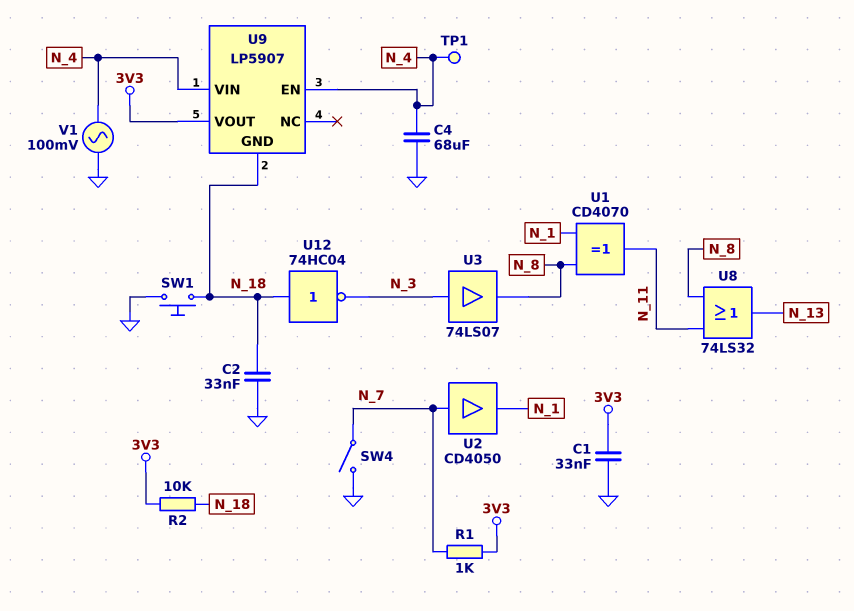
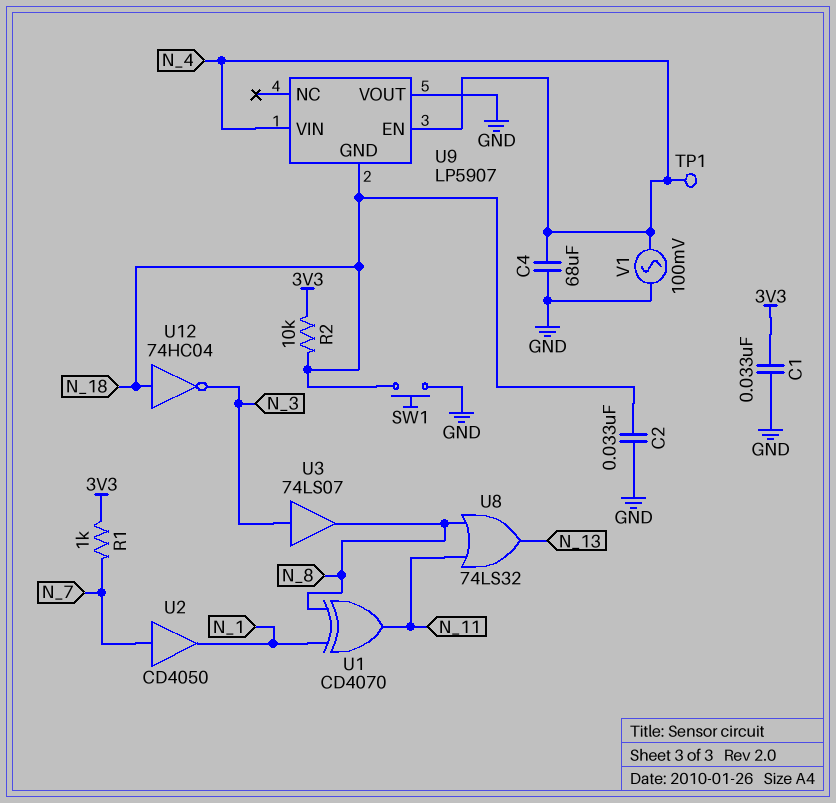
SW4: switch (GND, N_7) -> none
U9 pin VOUT: 3V3 -> GND

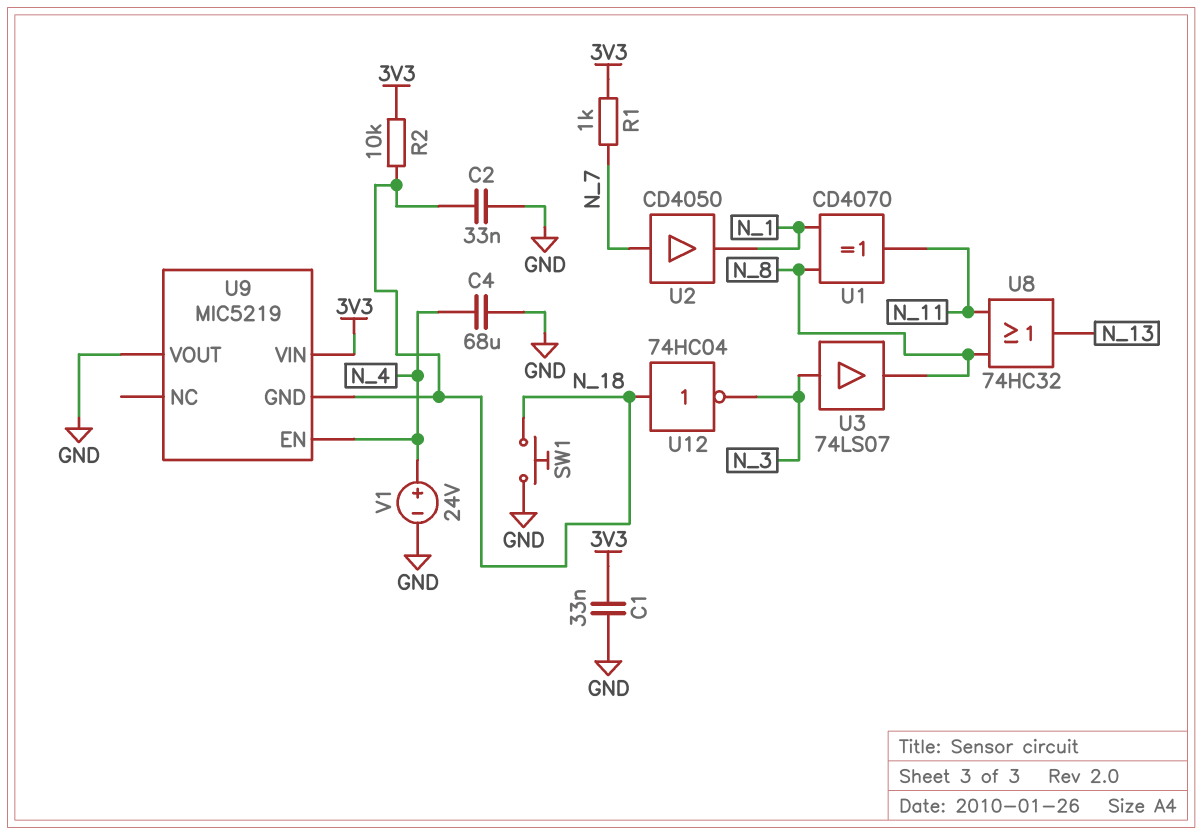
TP1: test point (N_4) -> none
U8: OR 74LS32 (in N_8, in N_11, out N_13) -> OR 74HC32 (in N_8, in N_11, out N_13)
U9: LP5907 -> MIC5219
U9 pin VIN: N_4 -> 3V3
V1: AC 100mV (GND, N_4) -> 24V (plus N_4, minus GND)

